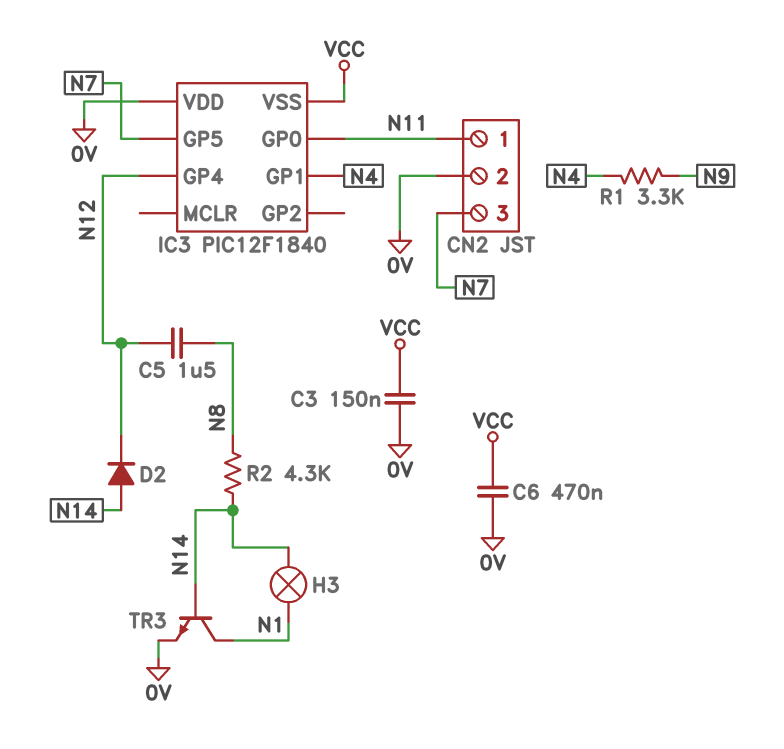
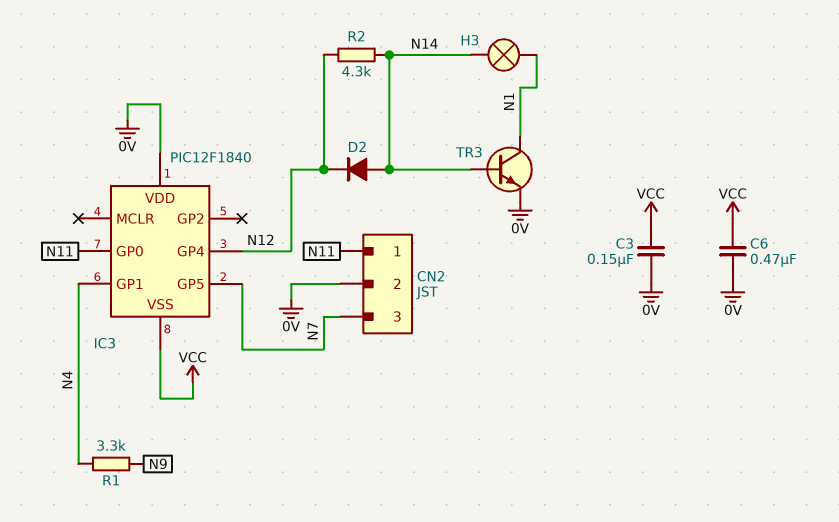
C5: 1.5uF (N8, N12) -> none
R2: 4.3k (N8, N14) -> 4.3k (N12, N14)

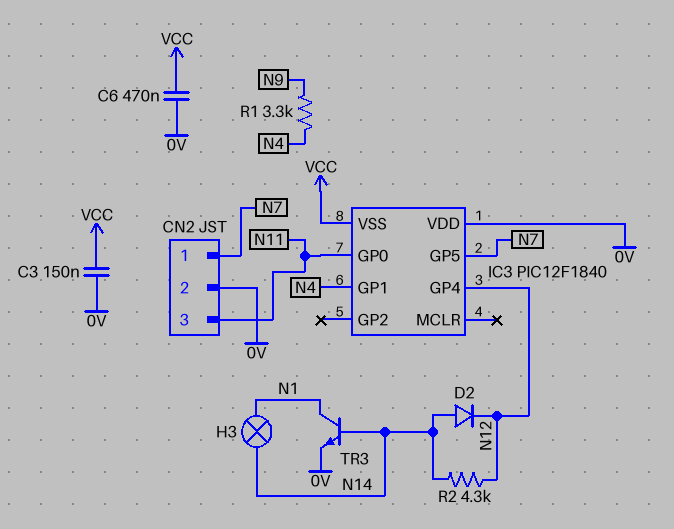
CN2 pin 1: N11 -> N7
CN2 pin 3: N7 -> N11

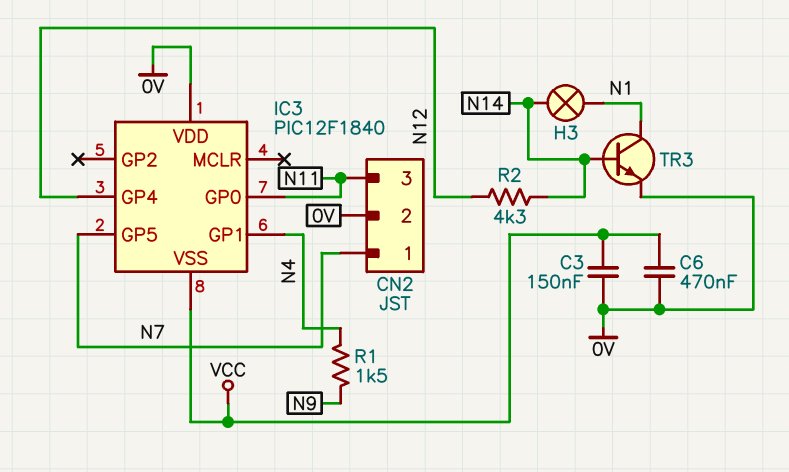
D2: diode (A N14, K N12) -> none
R1: 3.3k (N4, N9) -> 1.5k (N4, N9)

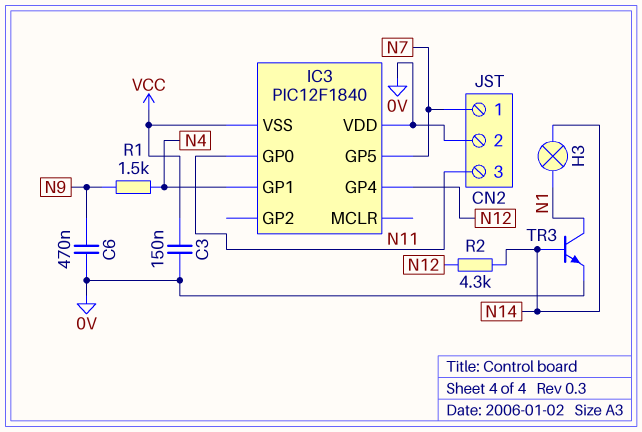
C6: 470nF (0V, VCC) -> 470nF (0V, N9)

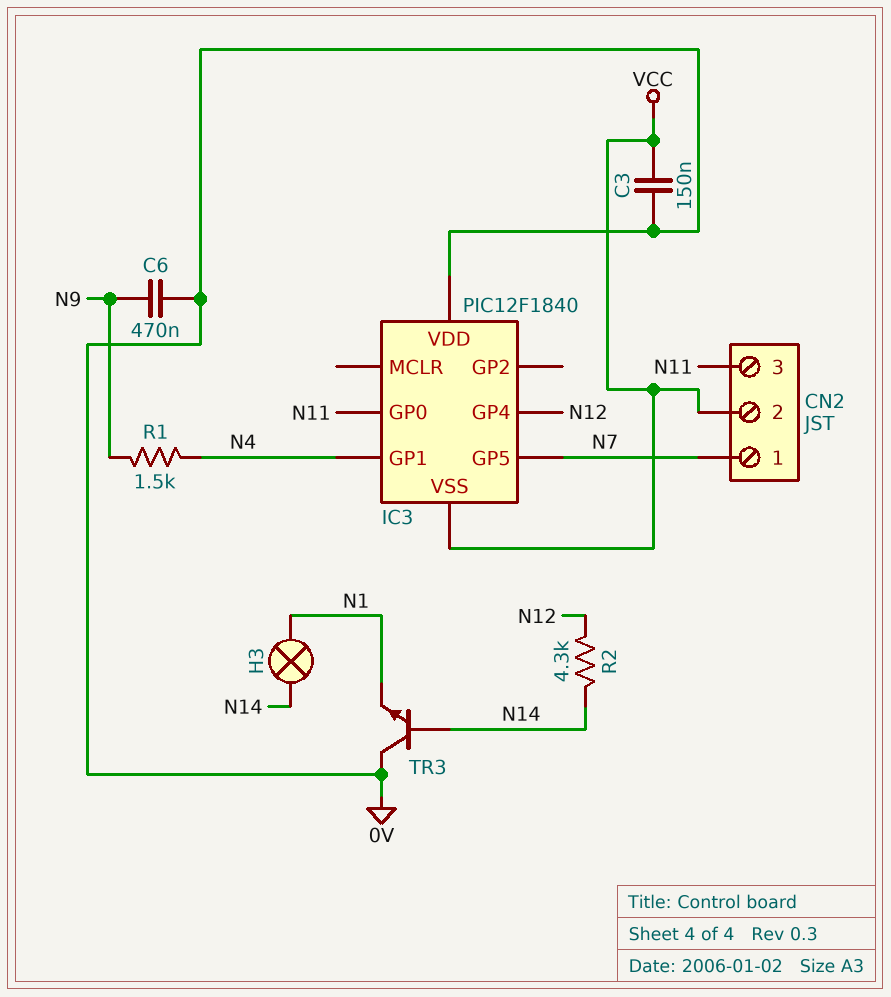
CN2 pin 2: 0V -> VCC
TR3: NPN (B N14, C N1, E 0V) -> NPN (B N14, C 0V, E N1)

